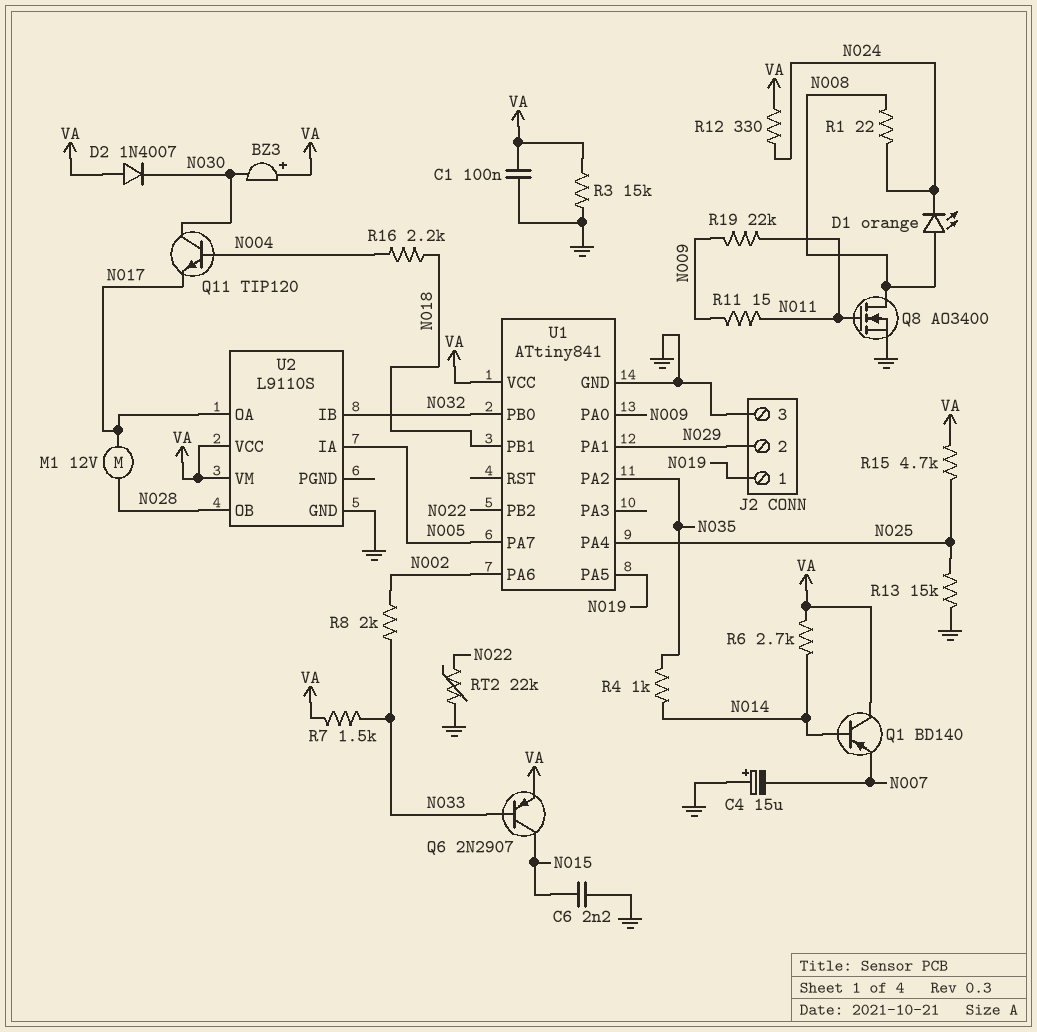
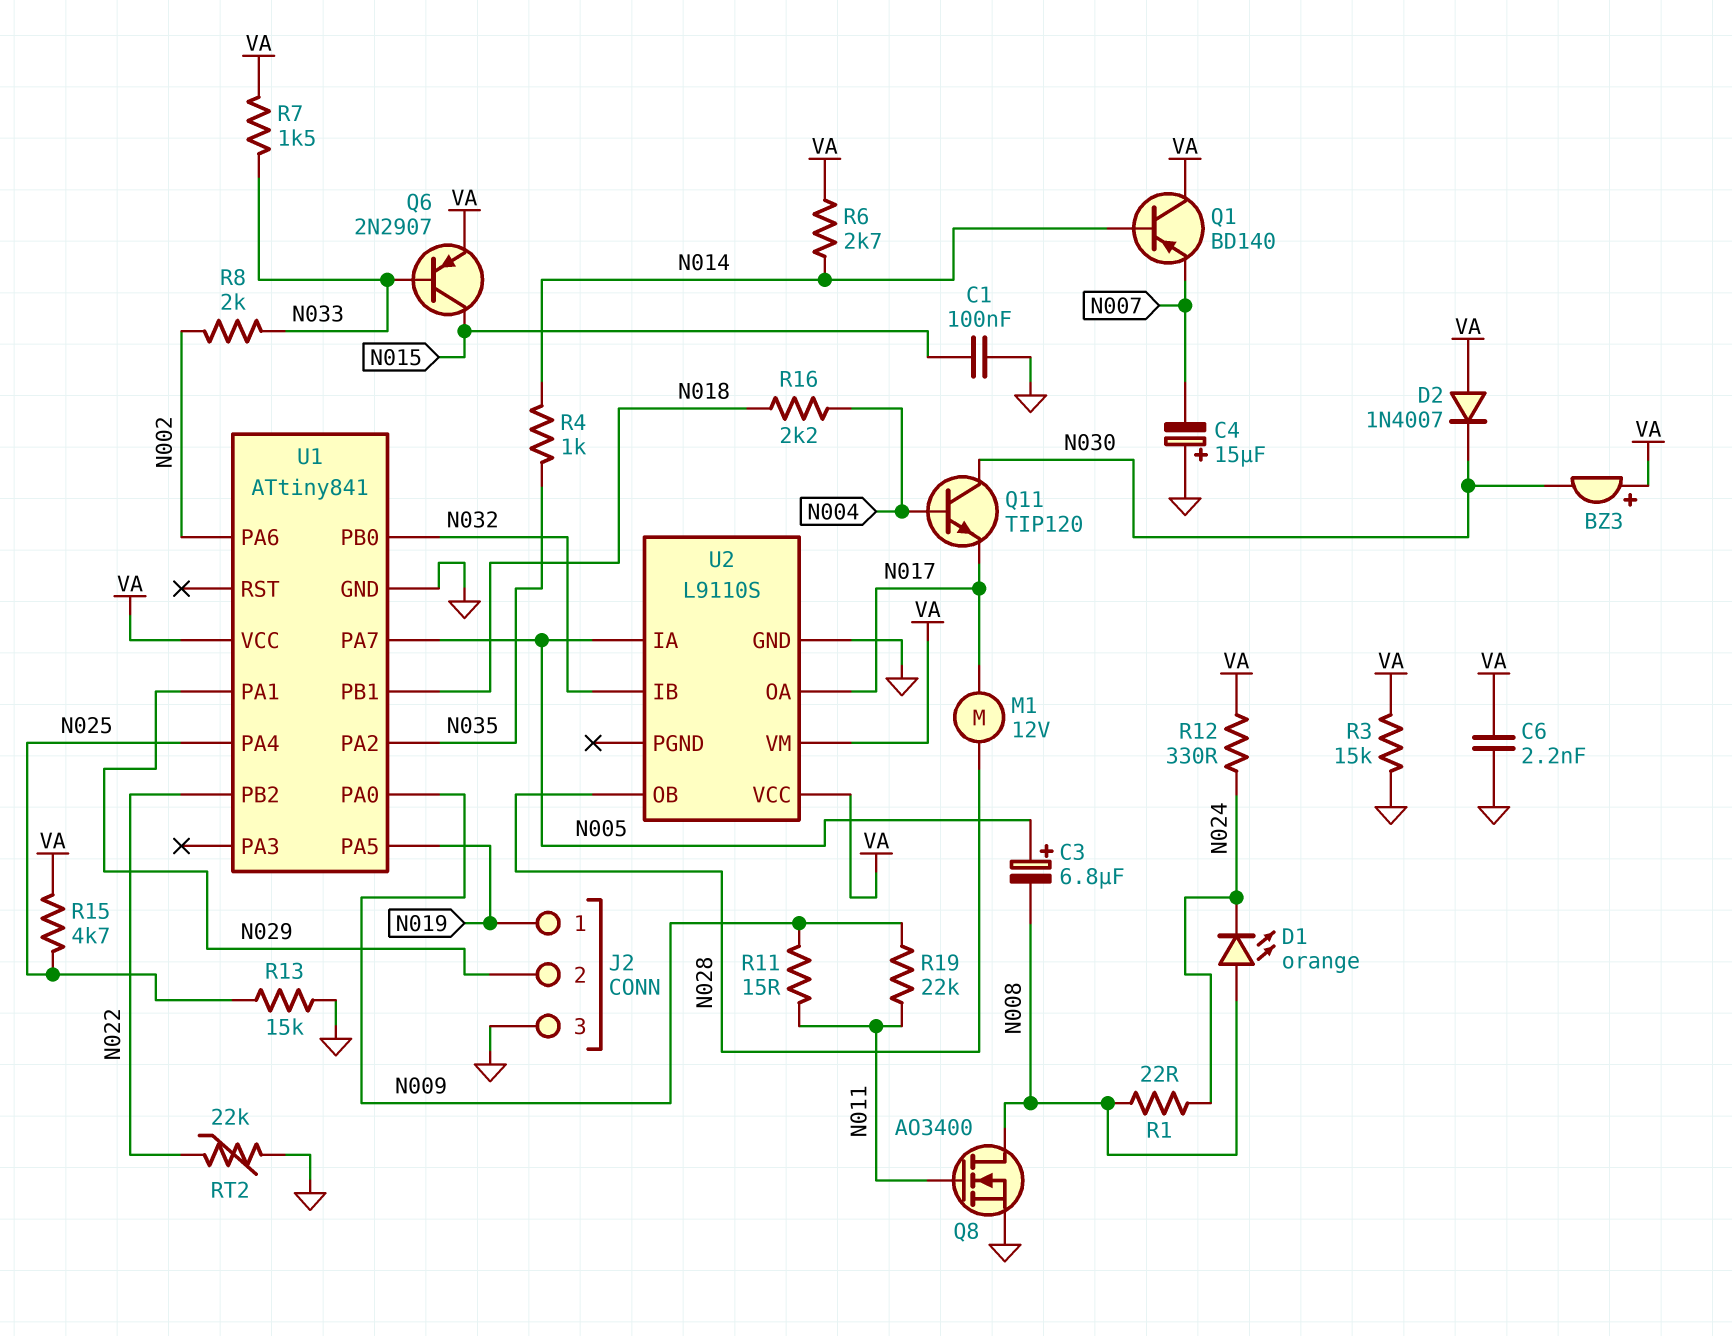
C1: 100nF (GND, VA) -> 100nF (GND, N015)
C3: none -> 6.8uF (plus N005, minus N008)
C6: 2.2nF (GND, N015) -> 2.2nF (GND, VA)

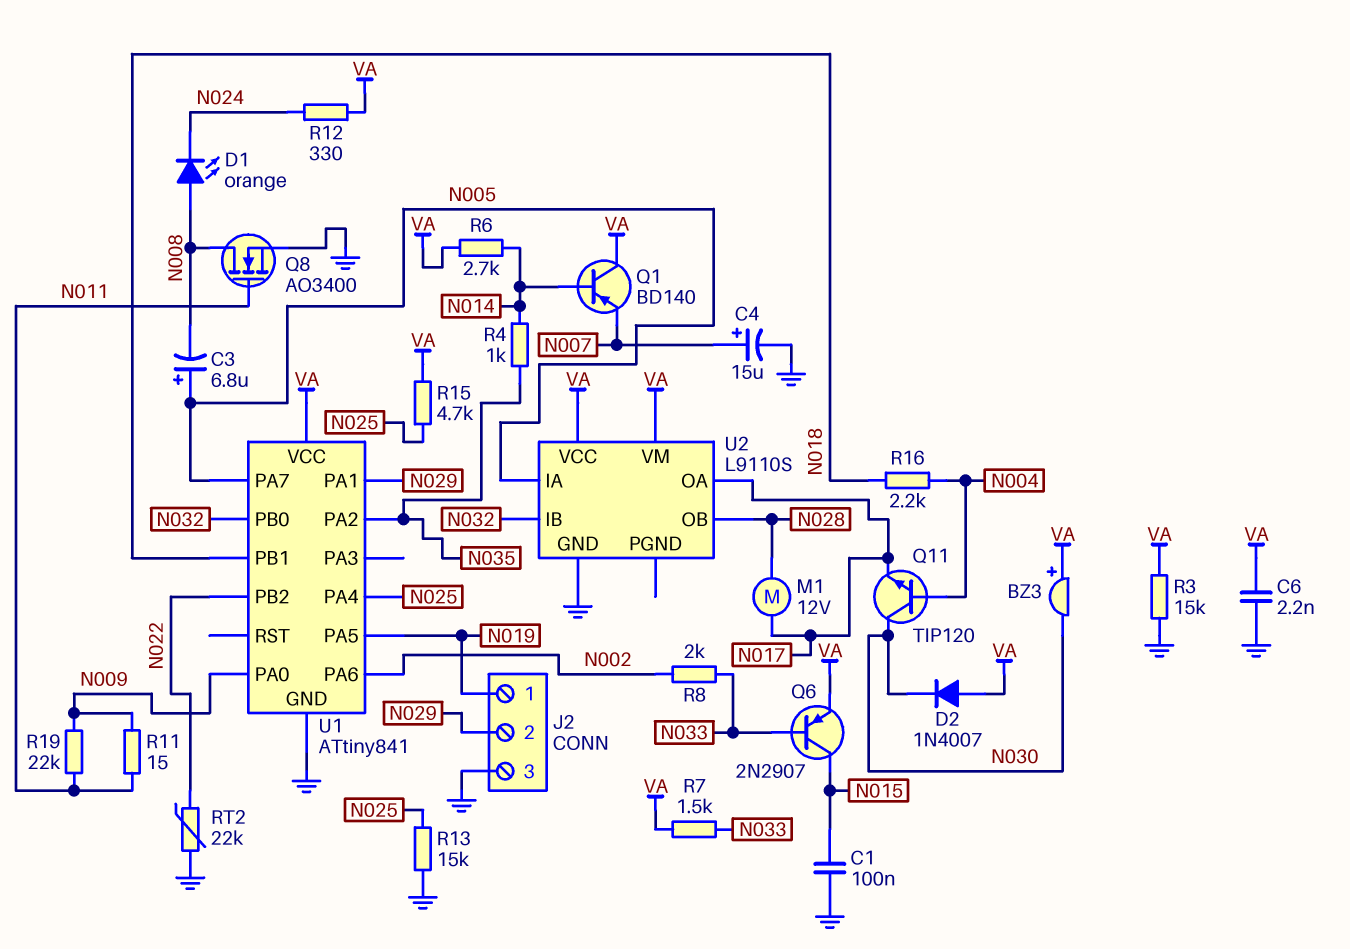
C4: 15uF (plus GND, minus N007) -> 15uF (plus N007, minus GND)
R1: 22 (N008, N024) -> none

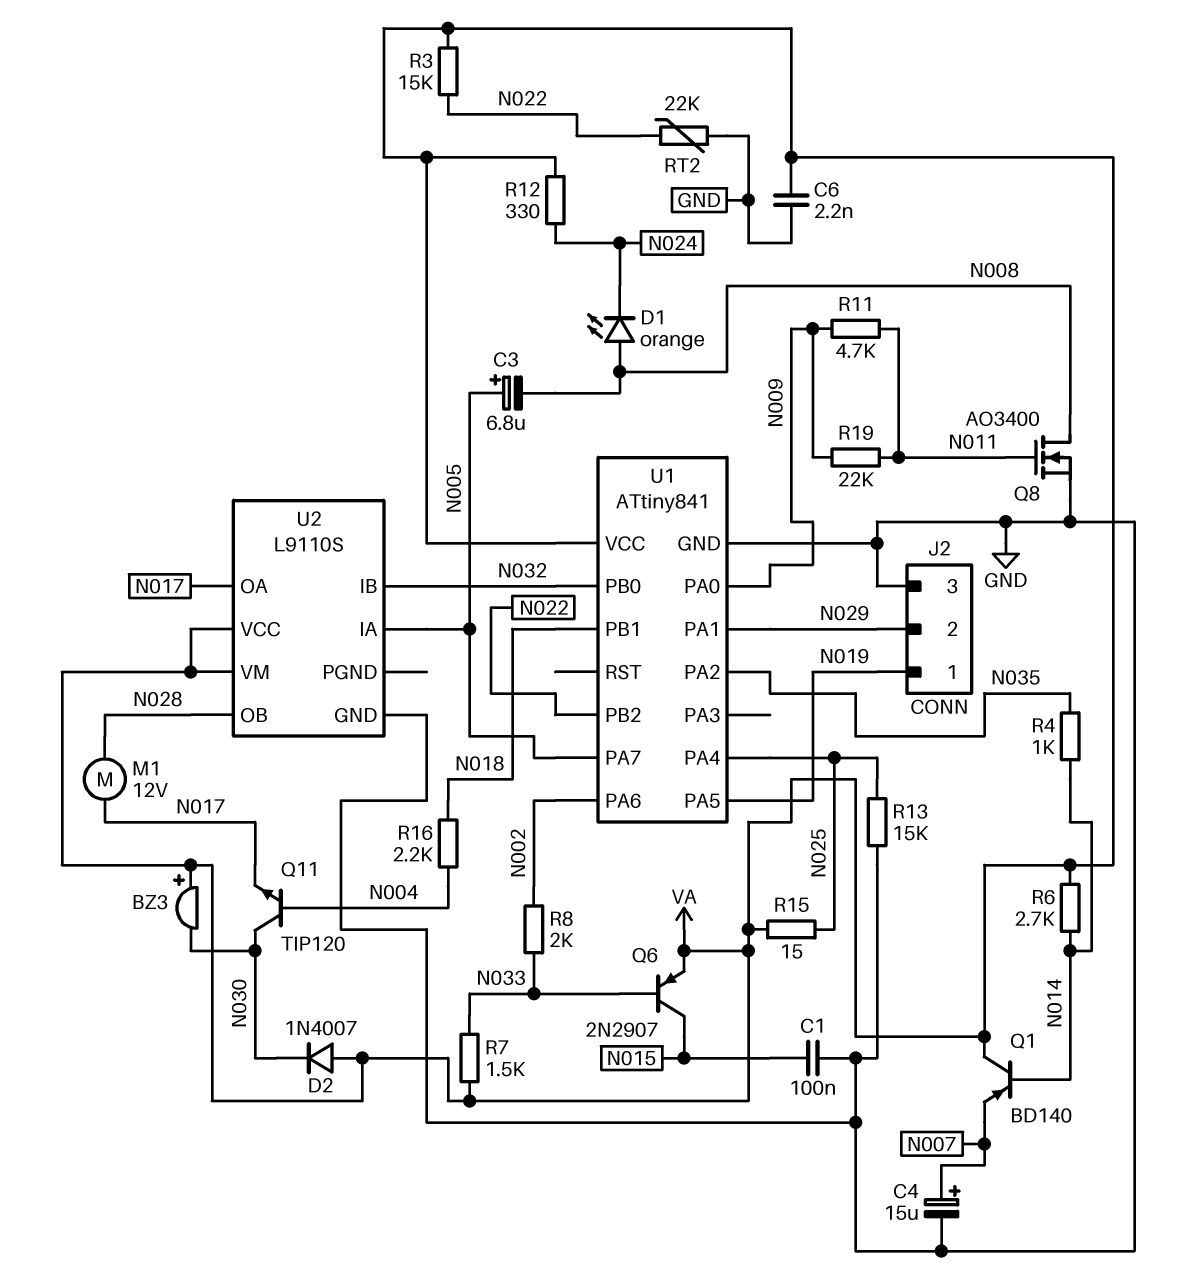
R3: 15k (GND, VA) -> 15k (N022, VA)
R11: 15 (N009, N011) -> 4.7k (N009, N011)
R15: 4.7k (N025, VA) -> 15 (N025, VA)

